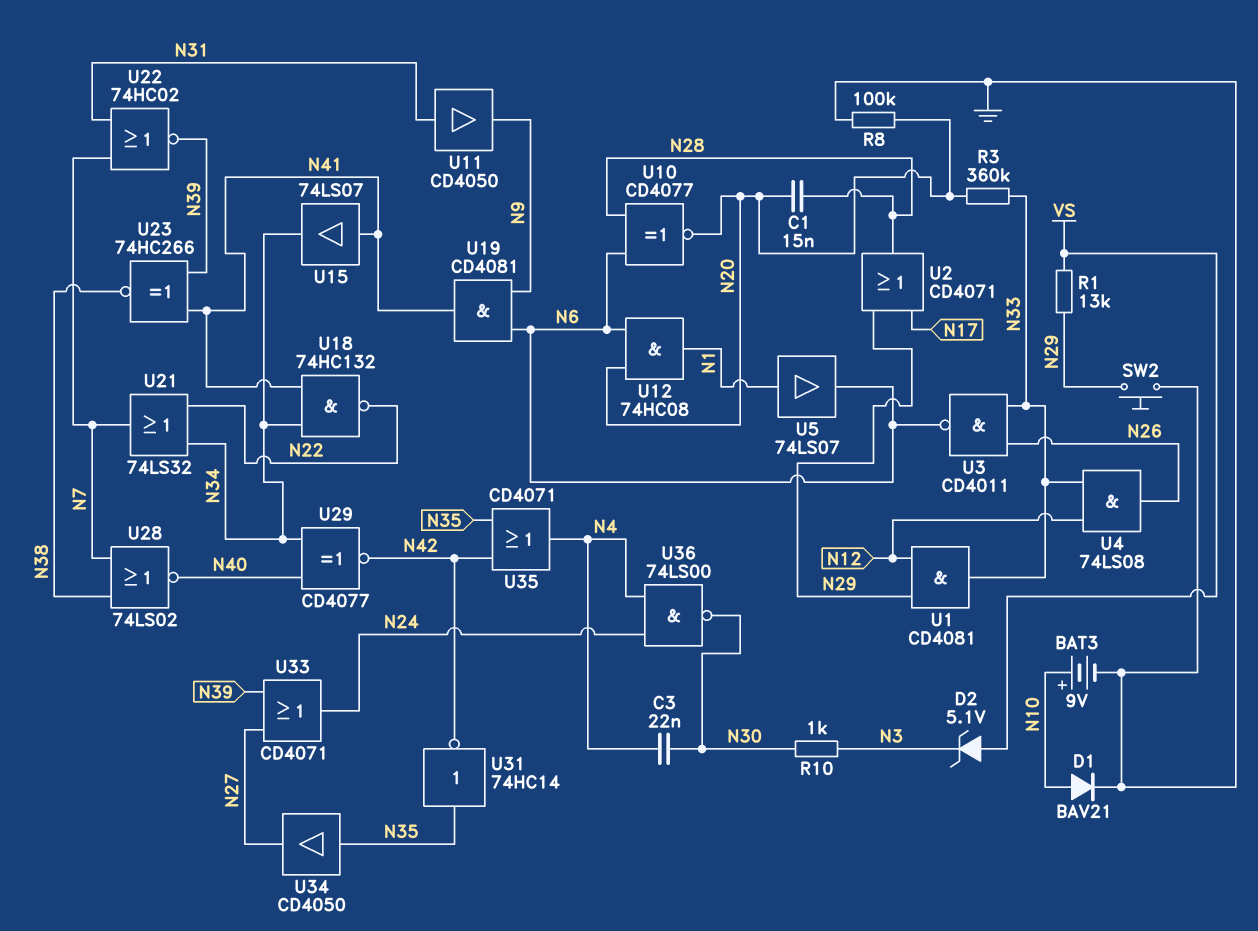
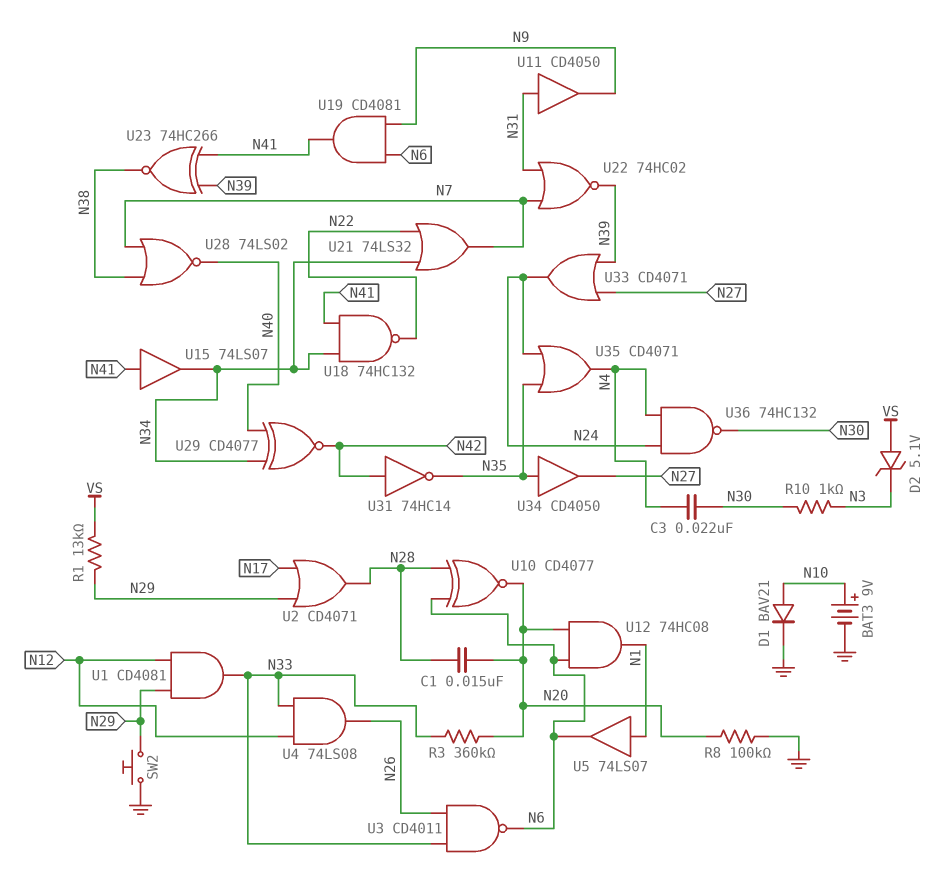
U31: NOT 74HC14 (in N35, out N42) -> NOT 74HC14 (in N42, out N35)
U35: OR CD4071 (in N35, in N42, out N4) -> OR CD4071 (in N24, in N35, out N4)
U36: NAND 74LS00 (in N4, in N24, out N30) -> NAND 74HC132 (in N4, in N24, out N30)

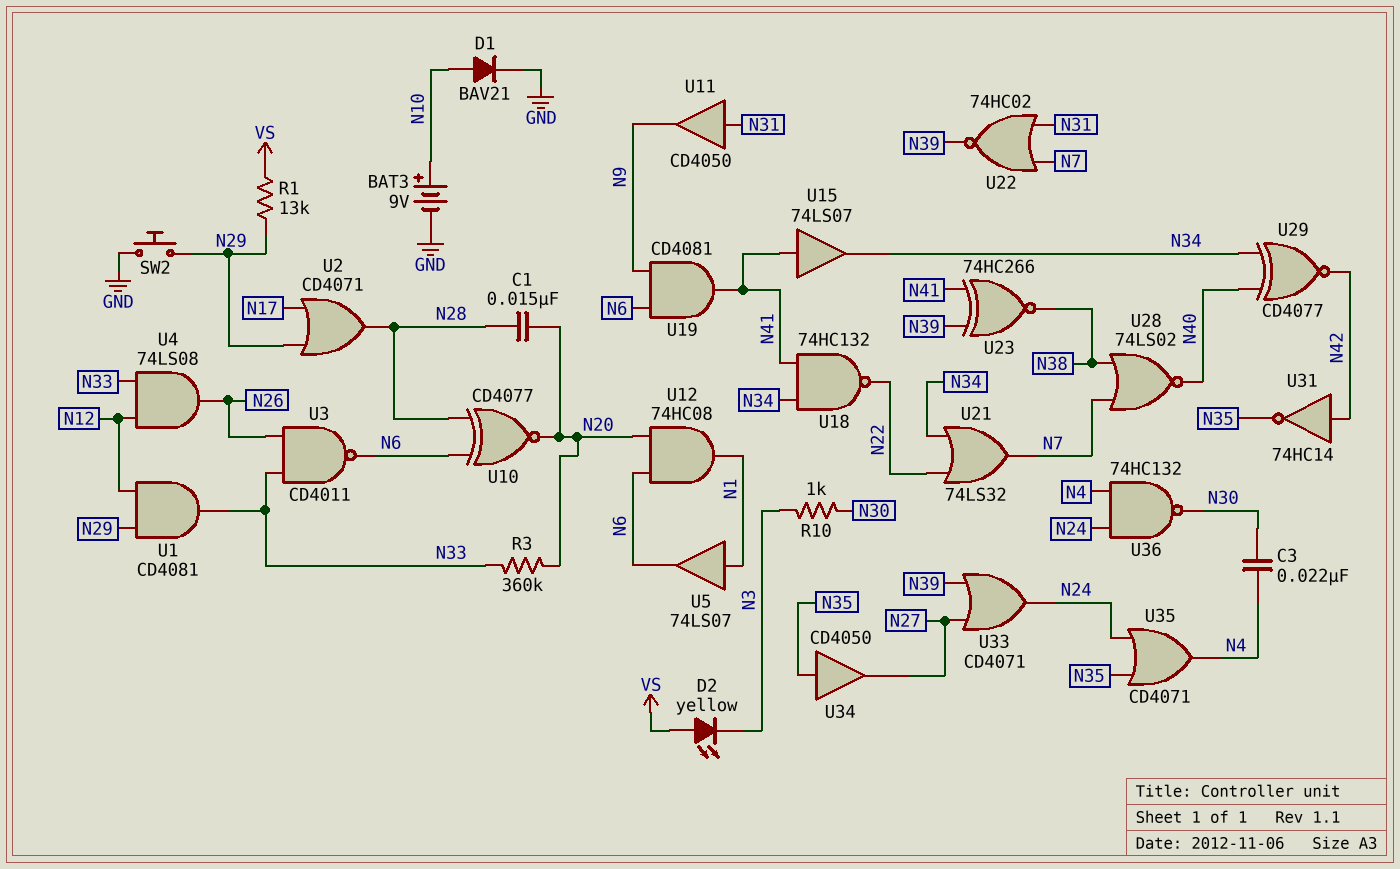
D2: zener 5.1V (A VS, K N3) -> LED yellow (A VS, K N3)
R8: 100k (GND, N20) -> none

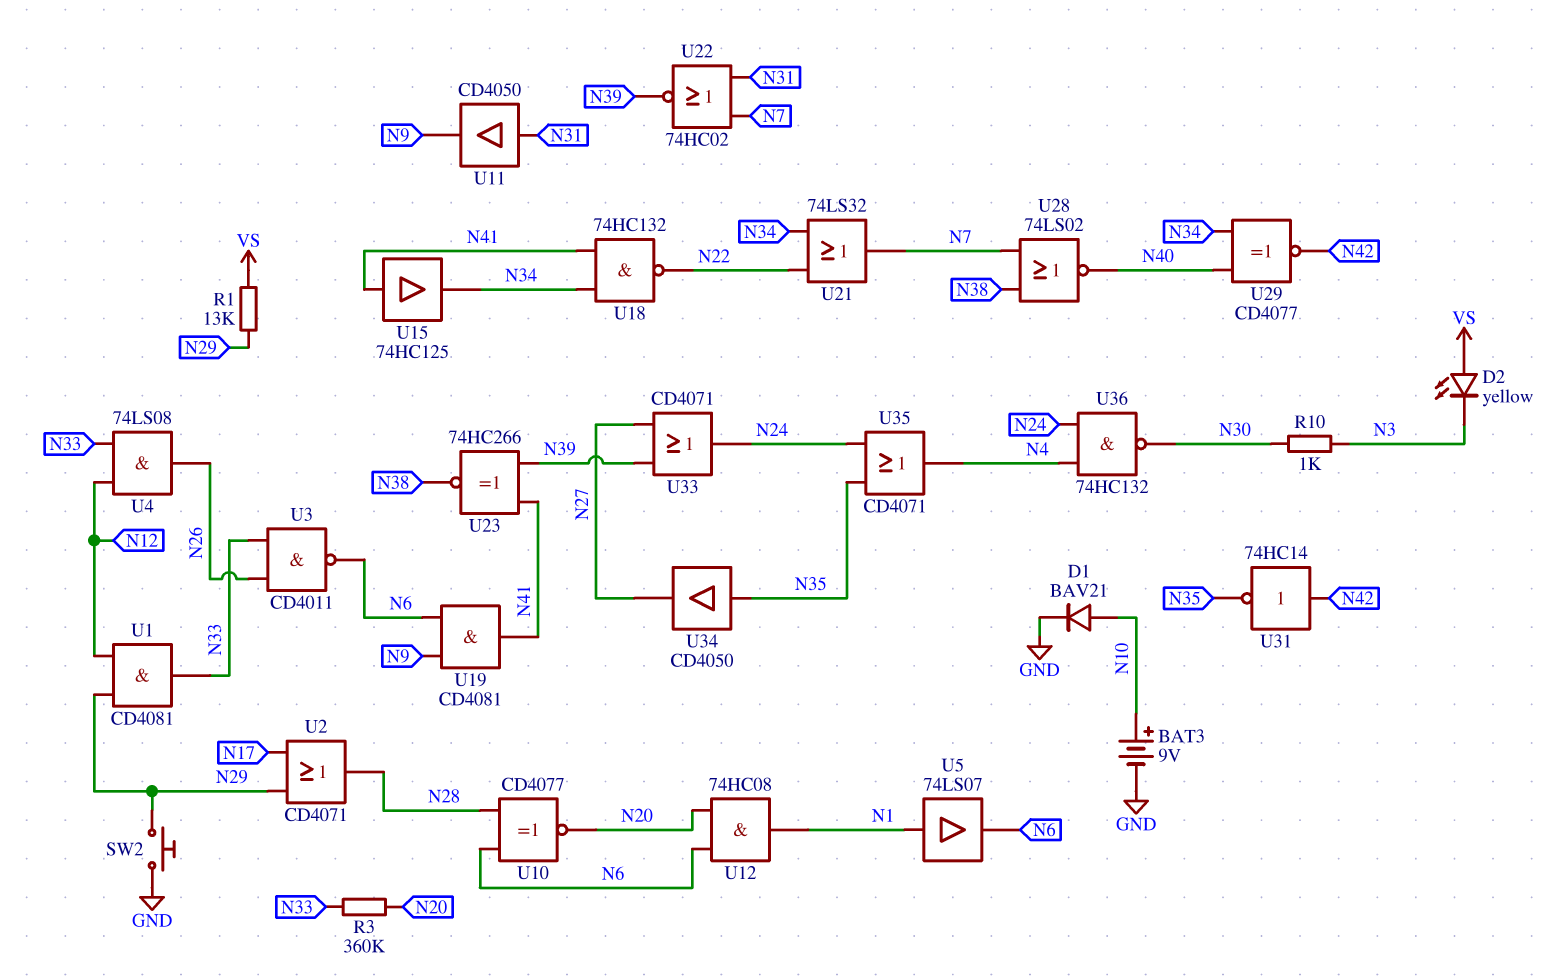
C1: 15nF (N20, N28) -> none
C3: 22nF (N4, N30) -> none
U15: buffer 74LS07 (in N41, out N34) -> buffer 74HC125 (in N41, out N34)

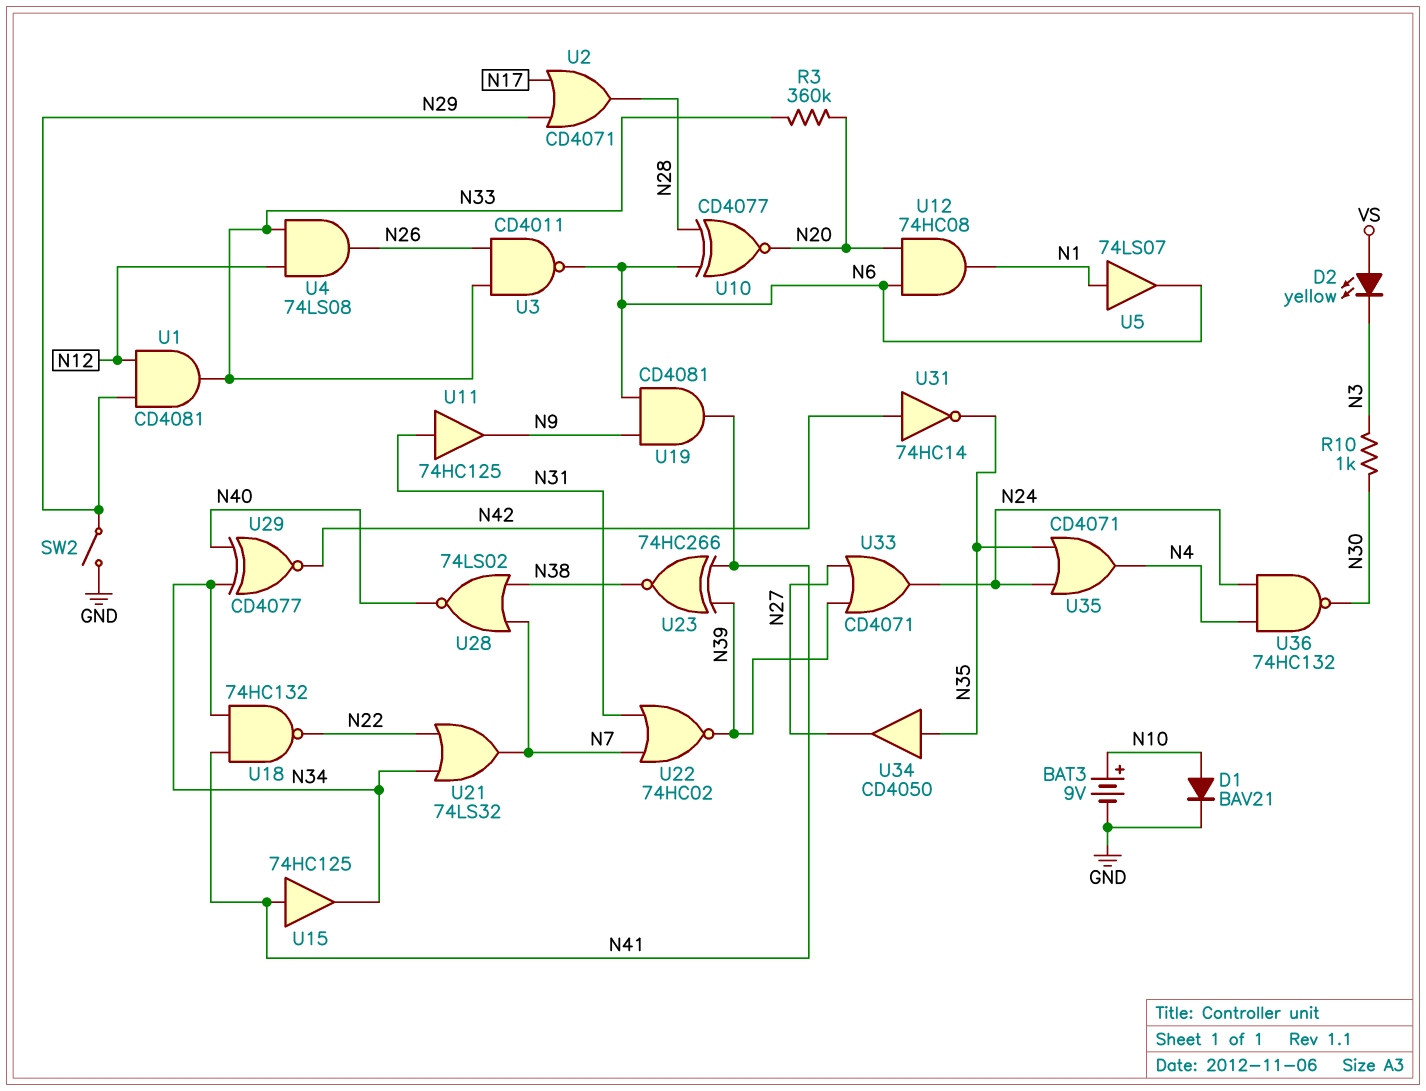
R1: 13k (N29, VS) -> none
SW2: button (GND, N29) -> switch (GND, N29)
U11: buffer CD4050 (in N31, out N9) -> buffer 74HC125 (in N31, out N9)

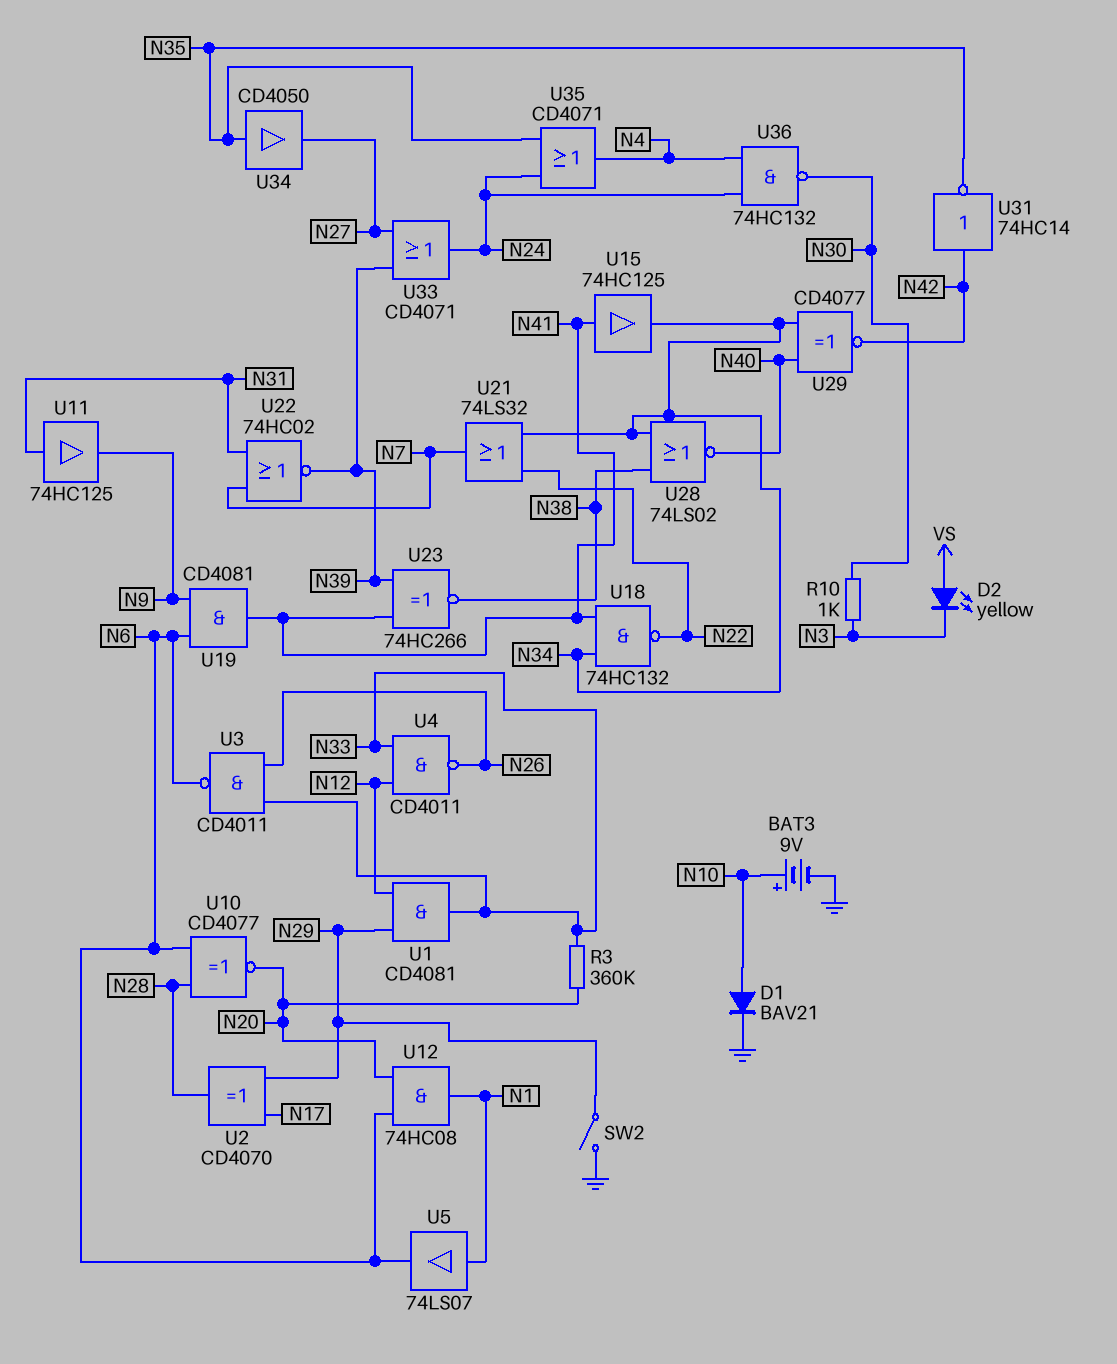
U2: OR CD4071 (in N17, in N29, out N28) -> XOR CD4070 (in N17, in N29, out N28)
U4: AND 74LS08 (in N12, in N33, out N26) -> NAND CD4011 (in N12, in N33, out N26)
U28: NOR 74LS02 (in N7, in N38, out N40) -> NOR 74LS02 (in N34, in N38, out N40)

